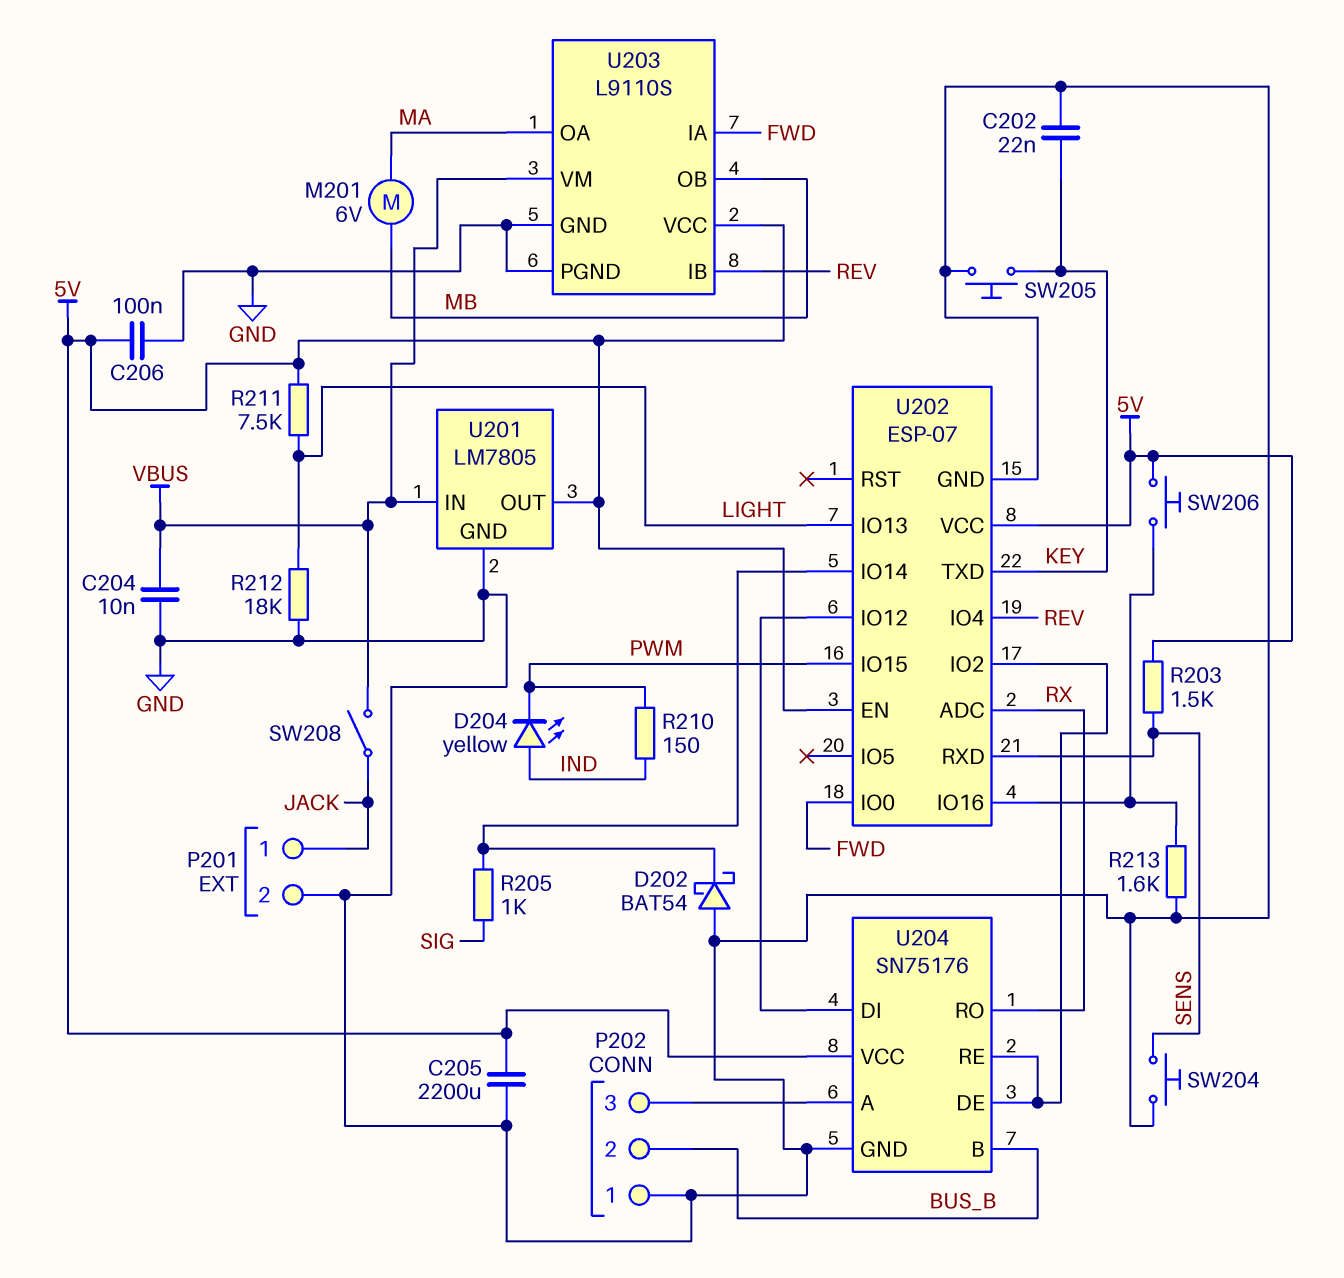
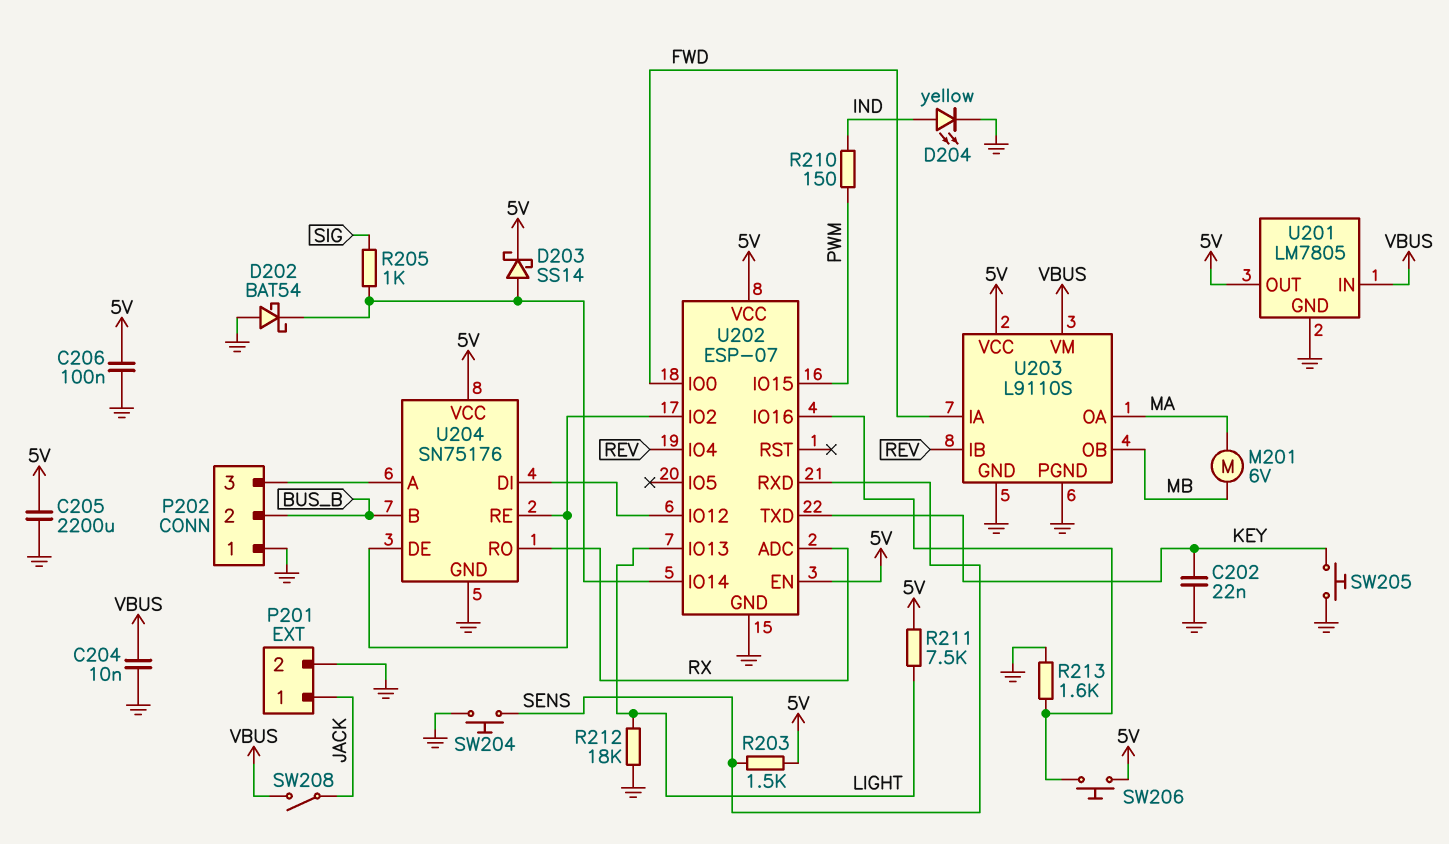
D203: none -> schottky SS14 (A U202/IO14, K 5V)
D204: LED yellow (A IND, K PWM) -> LED yellow (A IND, K GND)

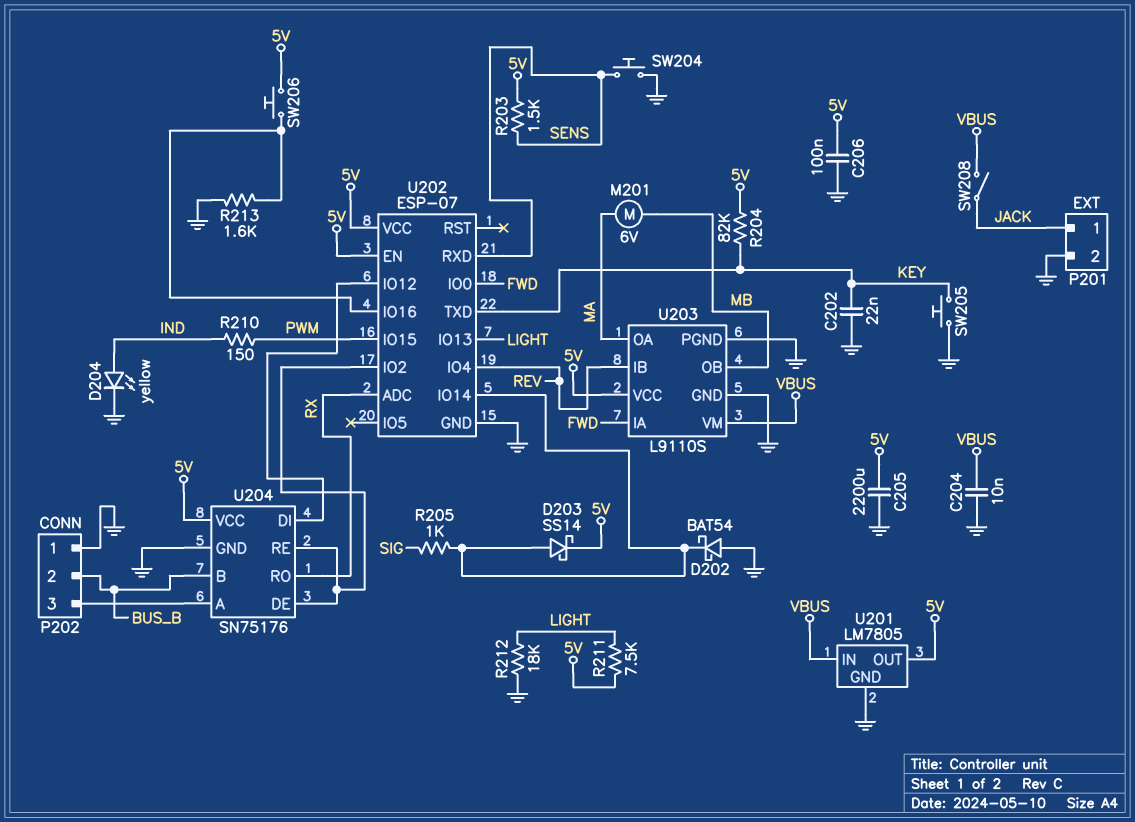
R204: none -> 82k (5V, KEY)

